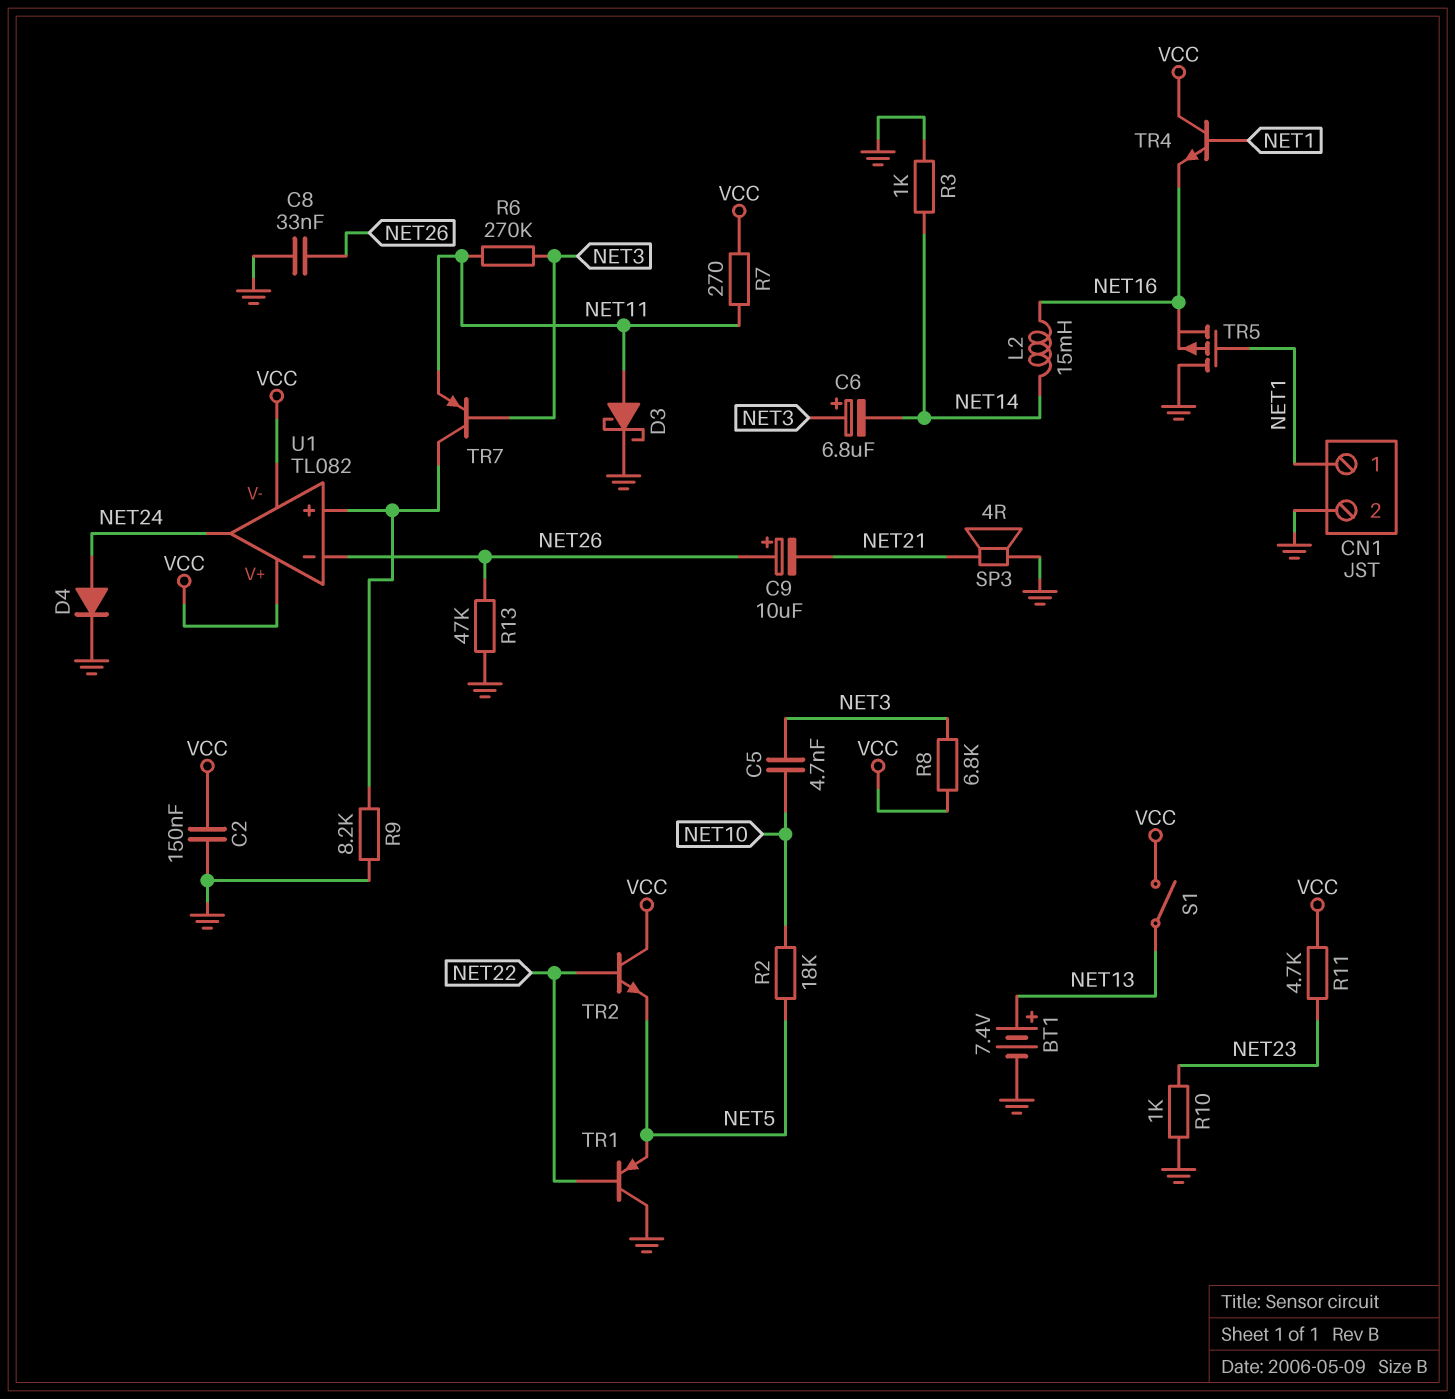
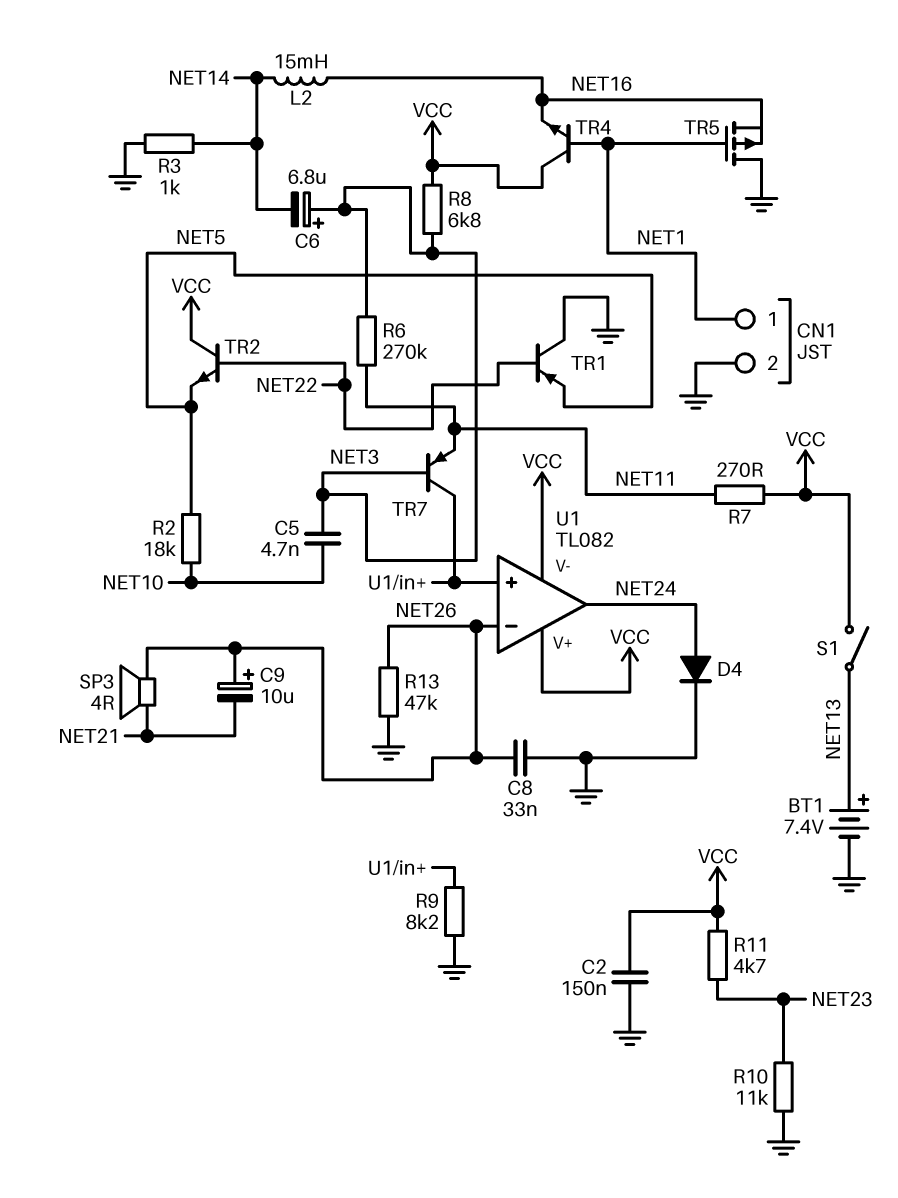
D3: schottky (A NET11, K GND) -> none
R10: 1k (GND, NET23) -> 11k (GND, NET23)
SP3: speaker 4R (GND, NET21) -> speaker 4R (NET21, NET26)

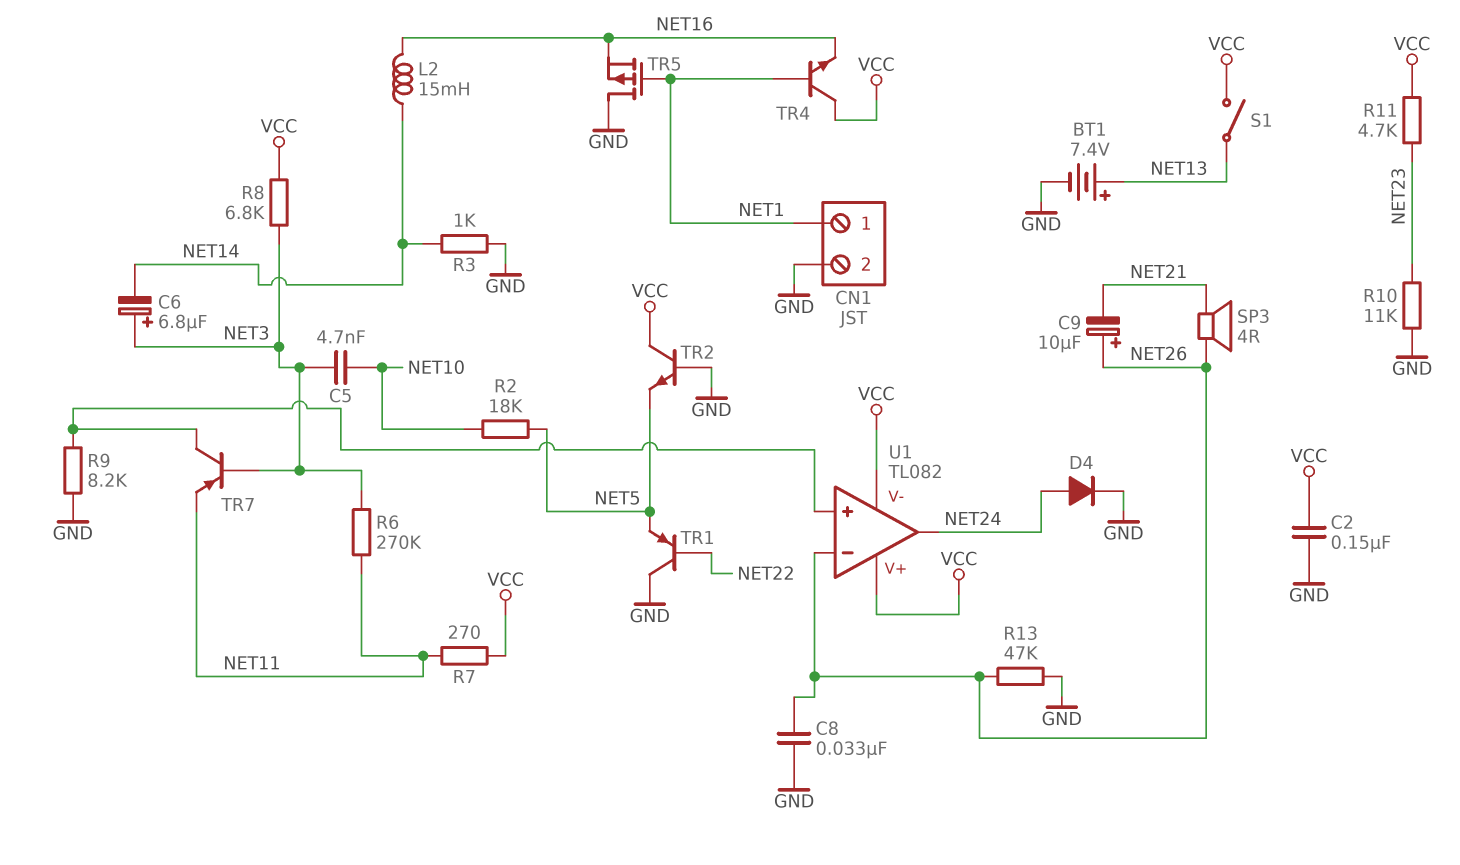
TR2: NPN (B NET22, C VCC, E NET5) -> NPN (B GND, C VCC, E NET5)

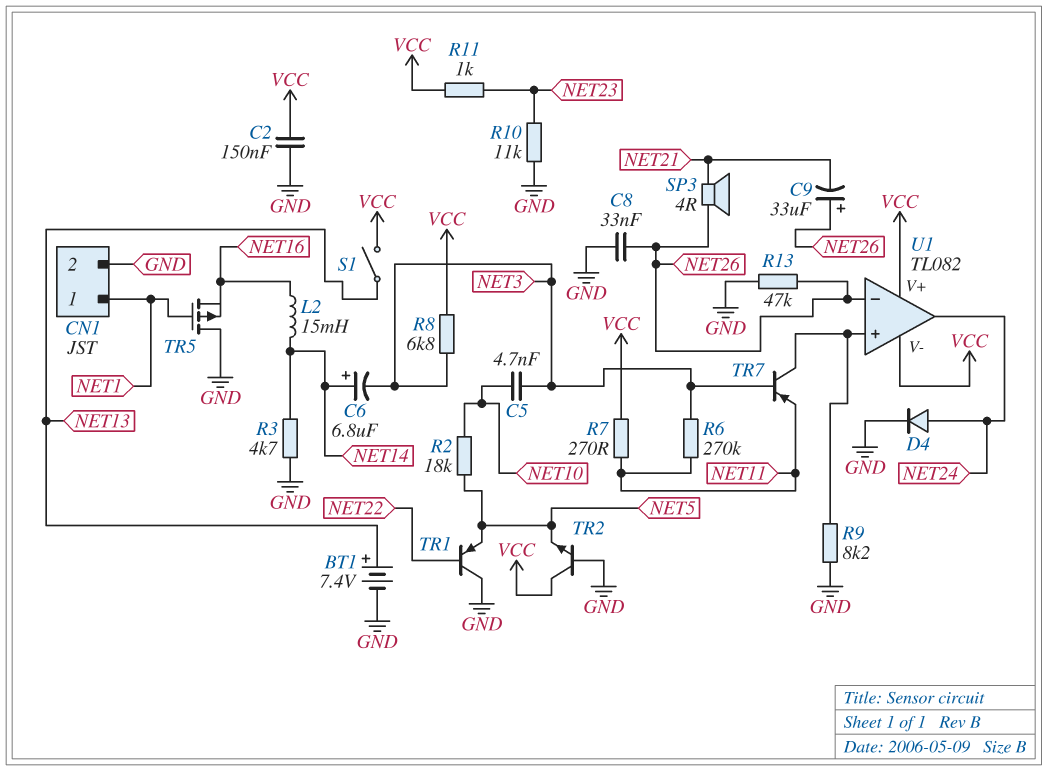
C6: 6.8uF (plus NET3, minus NET14) -> 6.8uF (plus NET14, minus NET3)
C9: 10uF (plus NET26, minus NET21) -> 33uF (plus NET26, minus NET21)
R3: 1k (GND, NET14) -> 4.7k (GND, NET14)
R11: 4.7k (NET23, VCC) -> 1k (NET23, VCC)
TR4: NPN (B NET1, C VCC, E NET16) -> none

